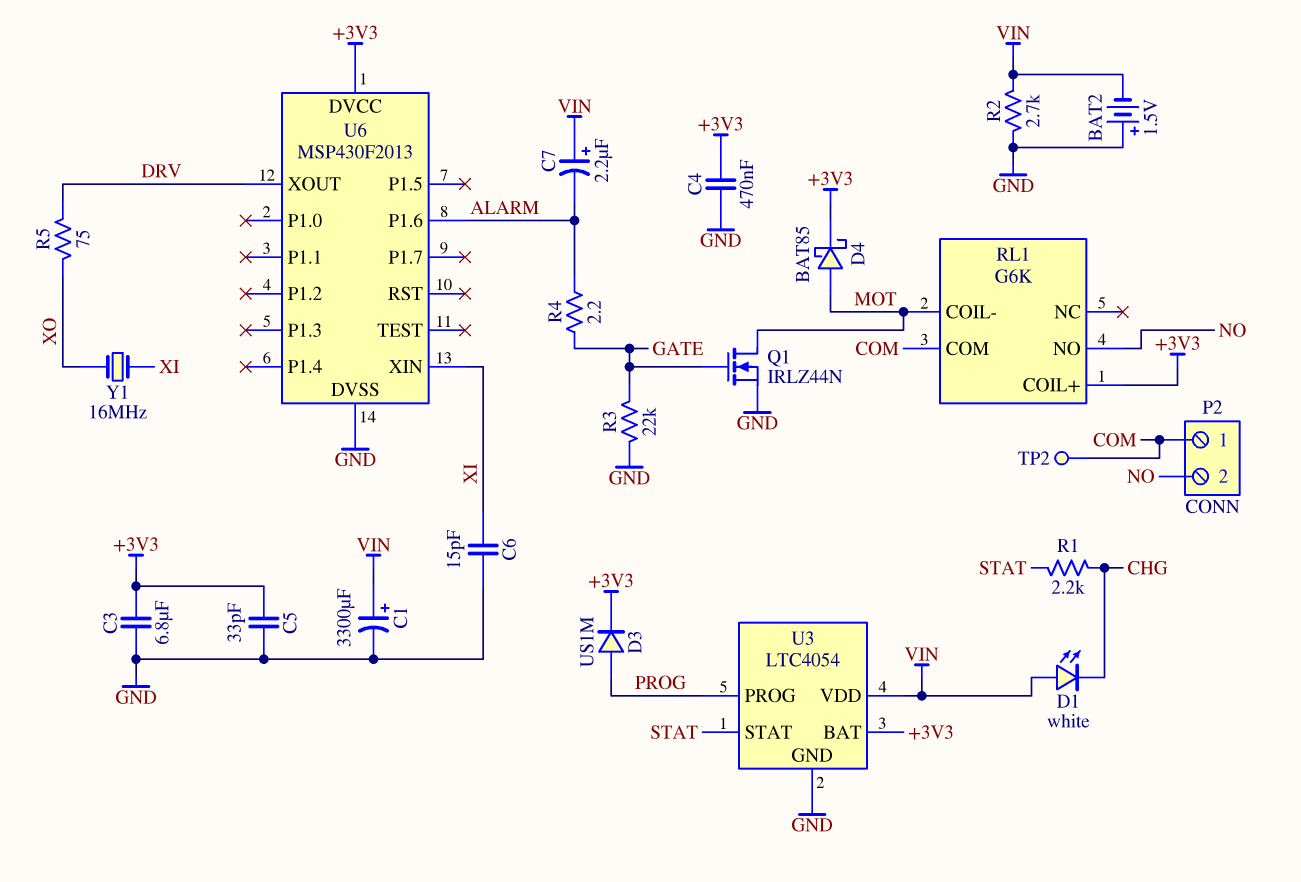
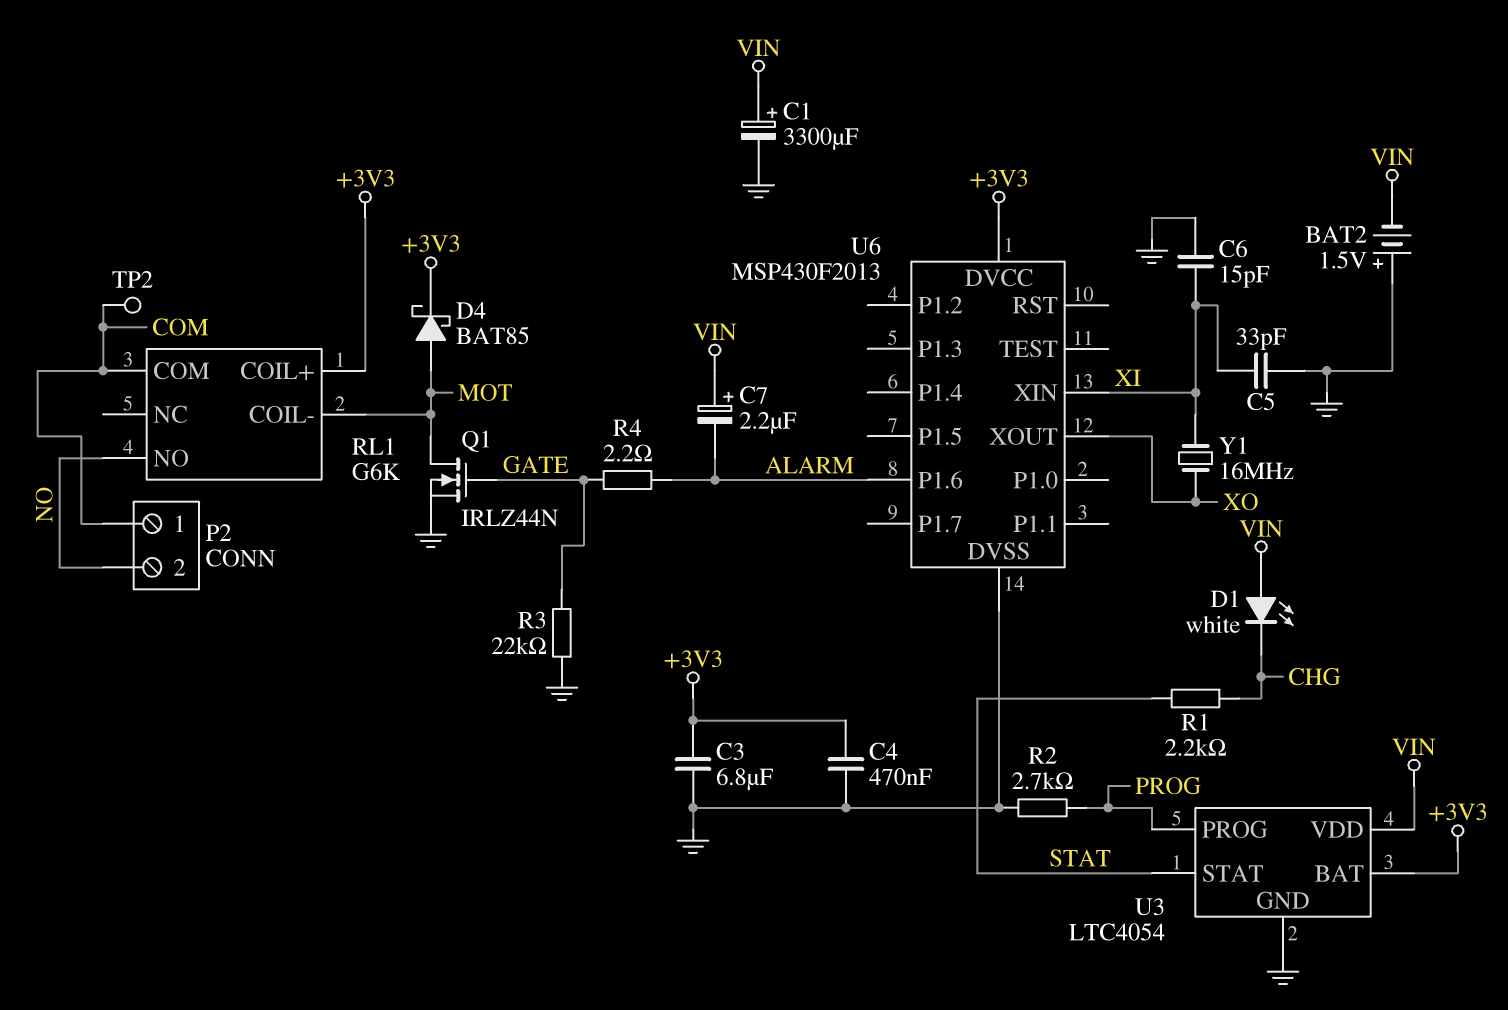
C5: 33pF (+3V3, GND) -> 33pF (GND, XI)
D3: diode US1M (A PROG, K +3V3) -> none
R2: 2.7k (GND, VIN) -> 2.7k (GND, PROG)
R5: 75 (DRV, XO) -> none
U6 pin XOUT: DRV -> XO

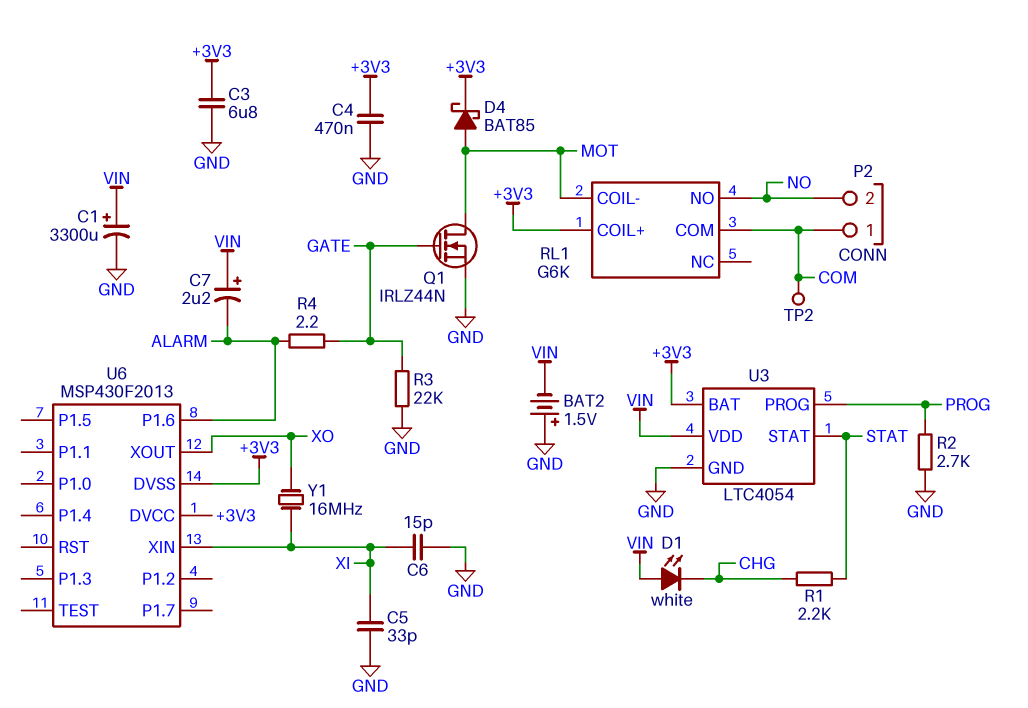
U6 pin DVSS: GND -> +3V3

